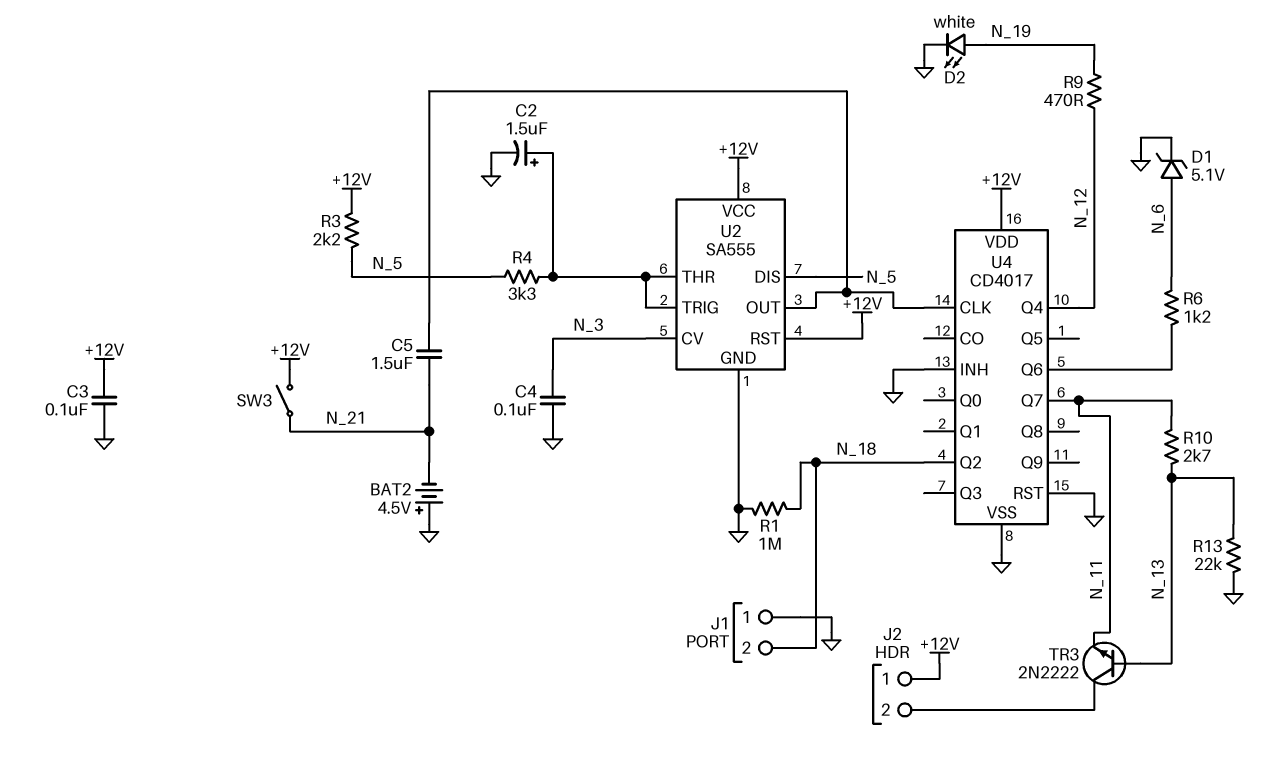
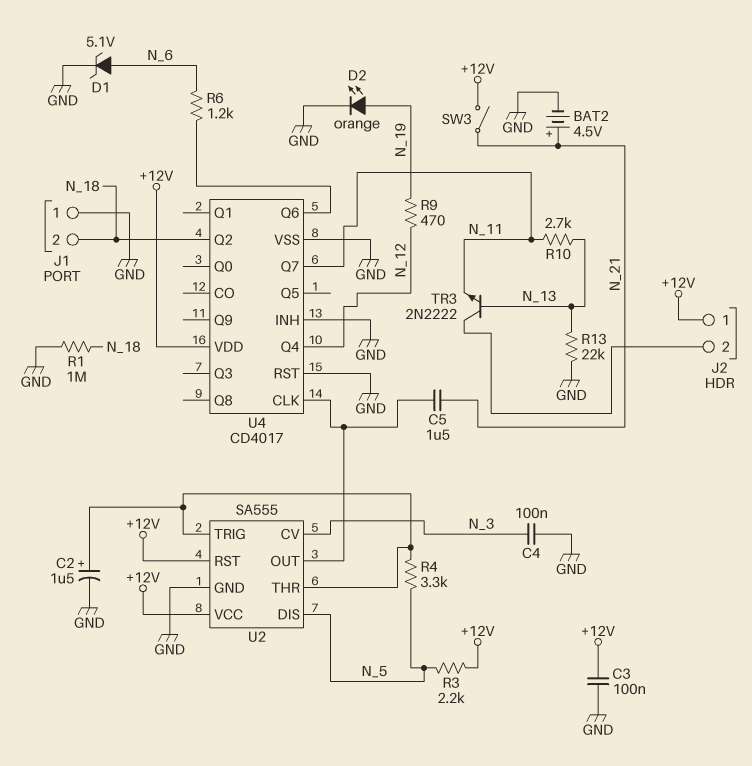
BAT2: 4.5V (plus GND, minus N_21) -> 4.5V (plus N_21, minus GND)
D2: LED white (A N_19, K GND) -> LED orange (A N_19, K GND)

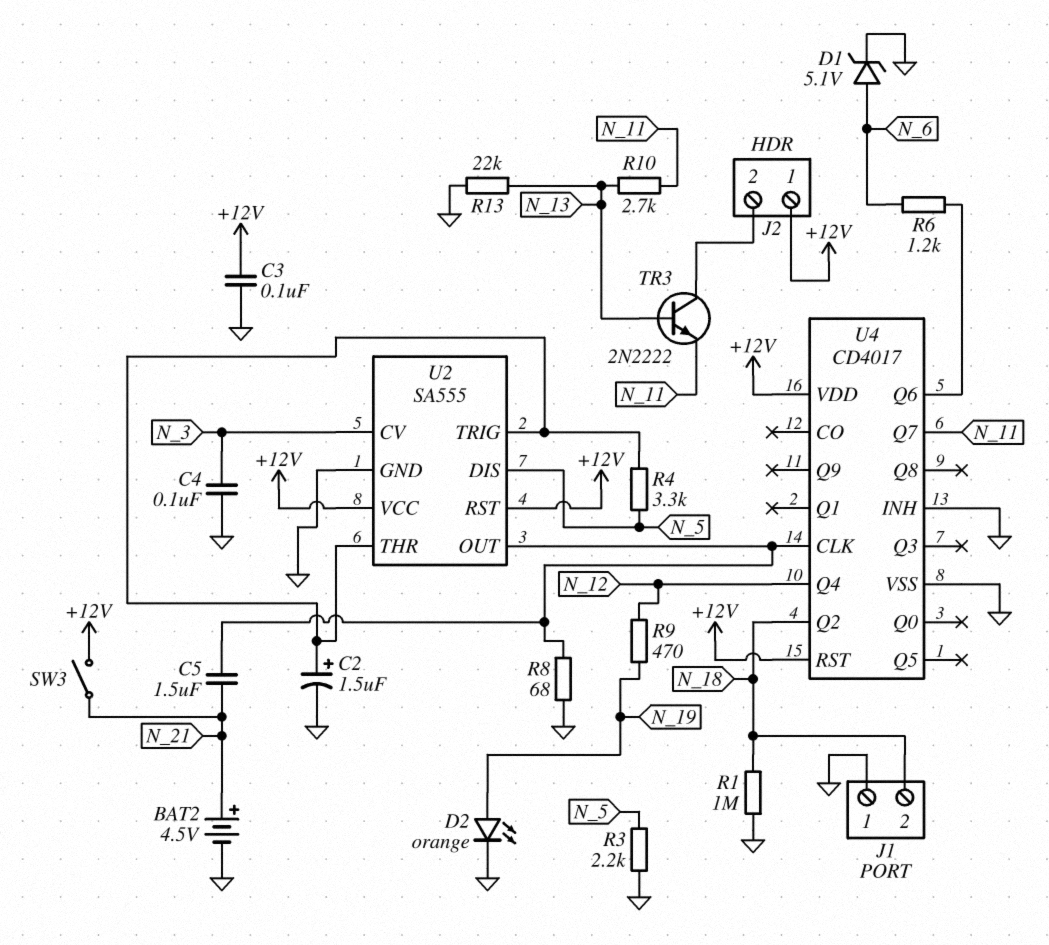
R3: 2.2k (+12V, N_5) -> 2.2k (GND, N_5)
R8: none -> 68 (GND, U2/OUT)
U4 pin RST: GND -> +12V

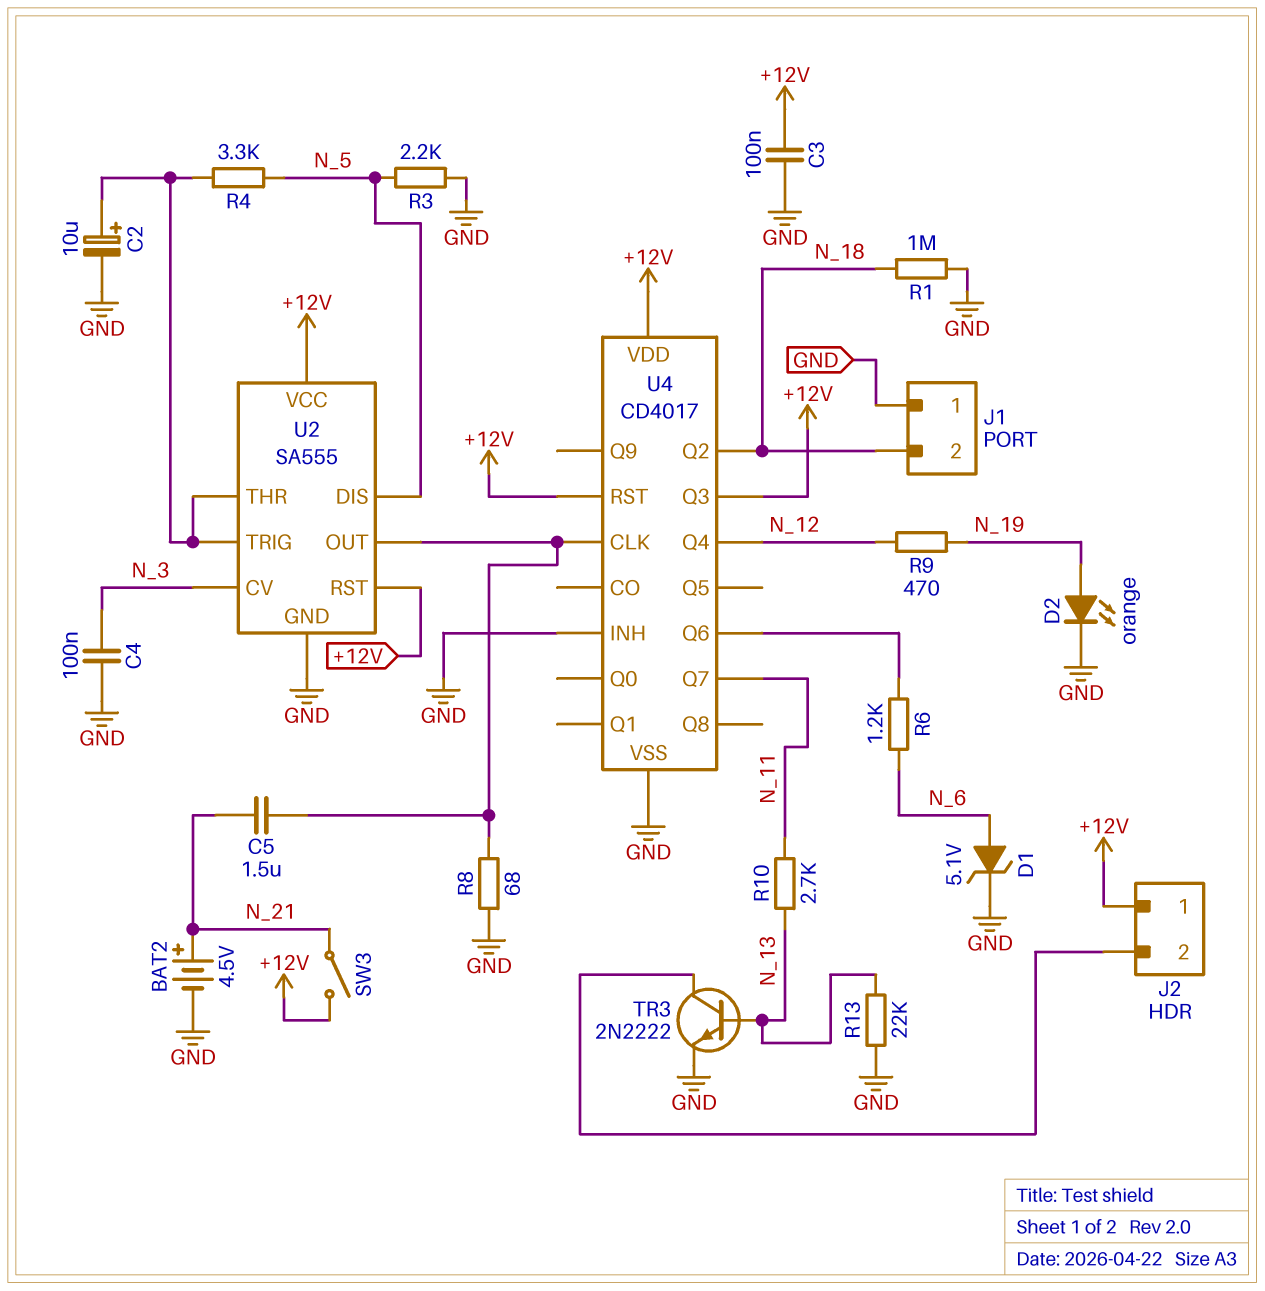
C2: 1.5uF (plus U2/THR, minus GND) -> 10uF (plus U2/THR, minus GND)
TR3: NPN 2N2222 (B N_13, C J2/2, E N_11) -> NPN 2N2222 (B N_13, C J2/2, E GND)
U4 pin Q3: none -> +12V

